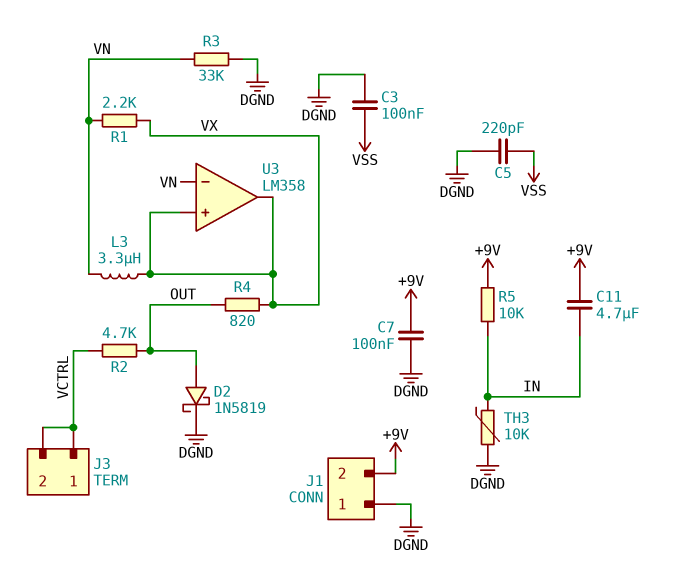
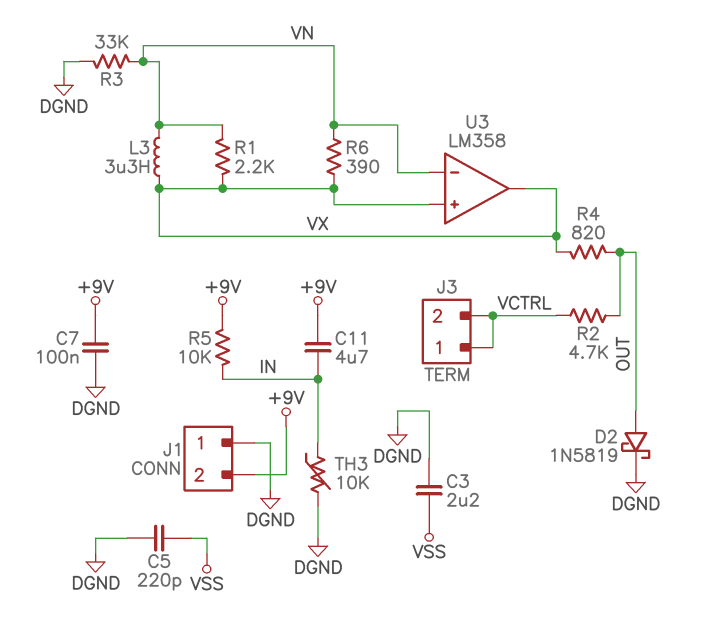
C3: 100nF (DGND, VSS) -> 2.2uF (DGND, VSS)
R6: none -> 390 (VN, VX)

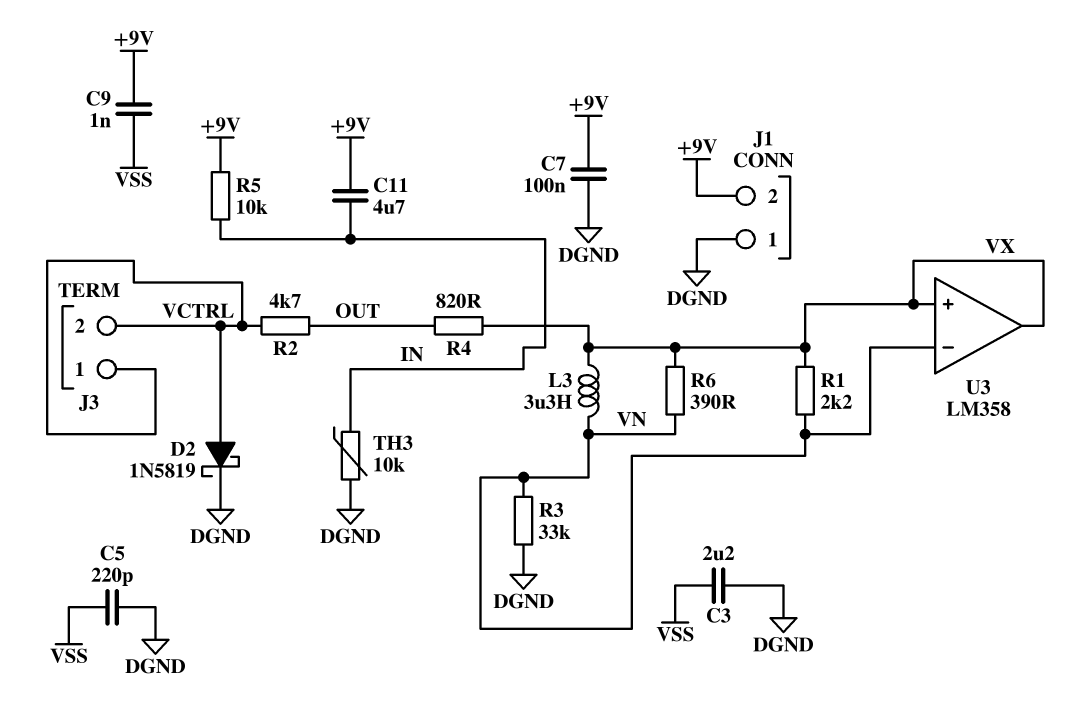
C9: none -> 1nF (+9V, VSS)
D2: schottky 1N5819 (A OUT, K DGND) -> schottky 1N5819 (A VCTRL, K DGND)

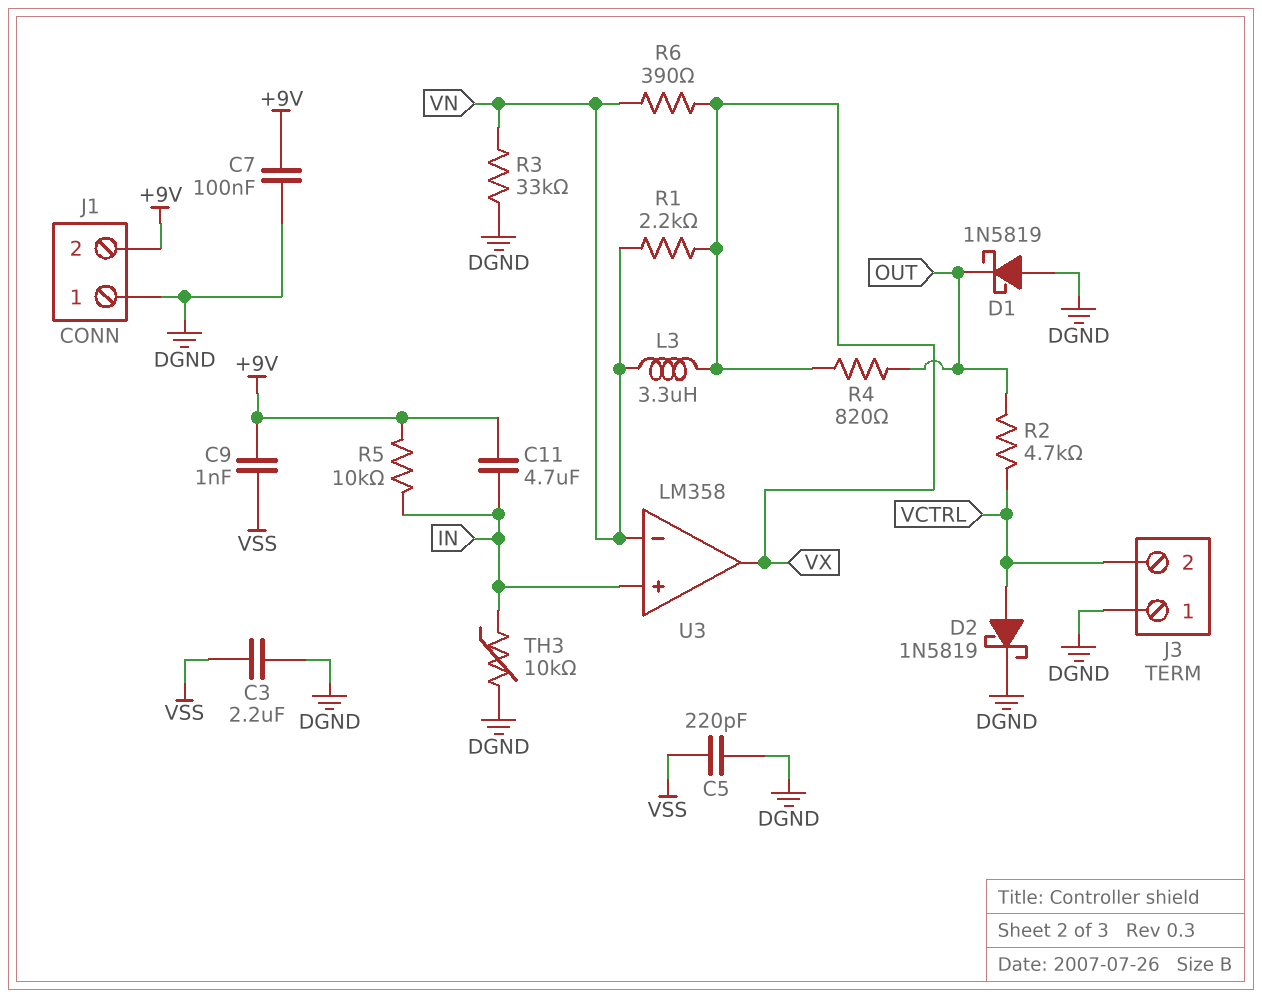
D1: none -> schottky 1N5819 (A DGND, K OUT)
J3 pin 1: VCTRL -> DGND
U3 pin in+: VX -> IN

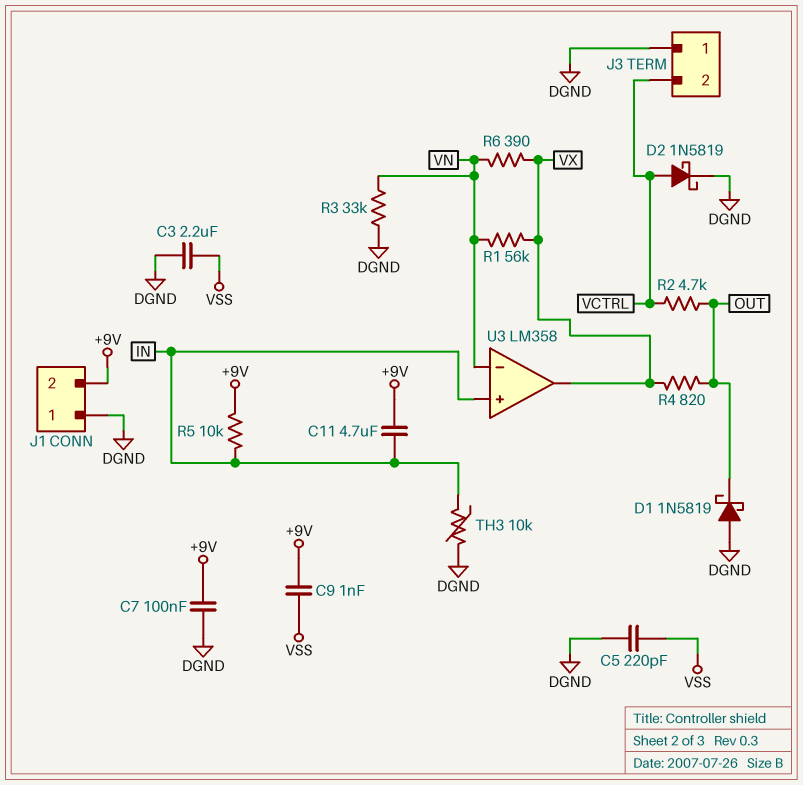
L3: 3.3uH (VN, VX) -> none
R1: 2.2k (VN, VX) -> 56k (VN, VX)

